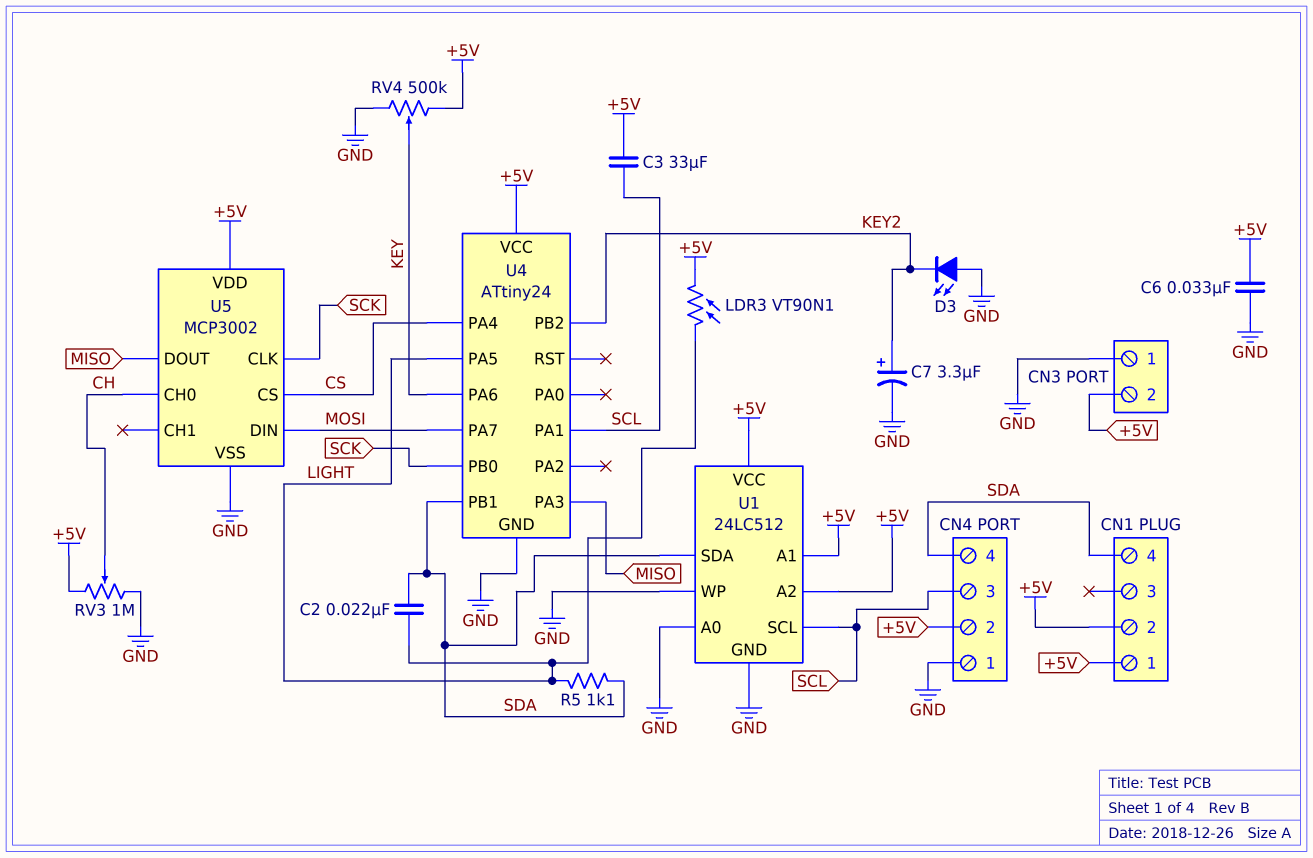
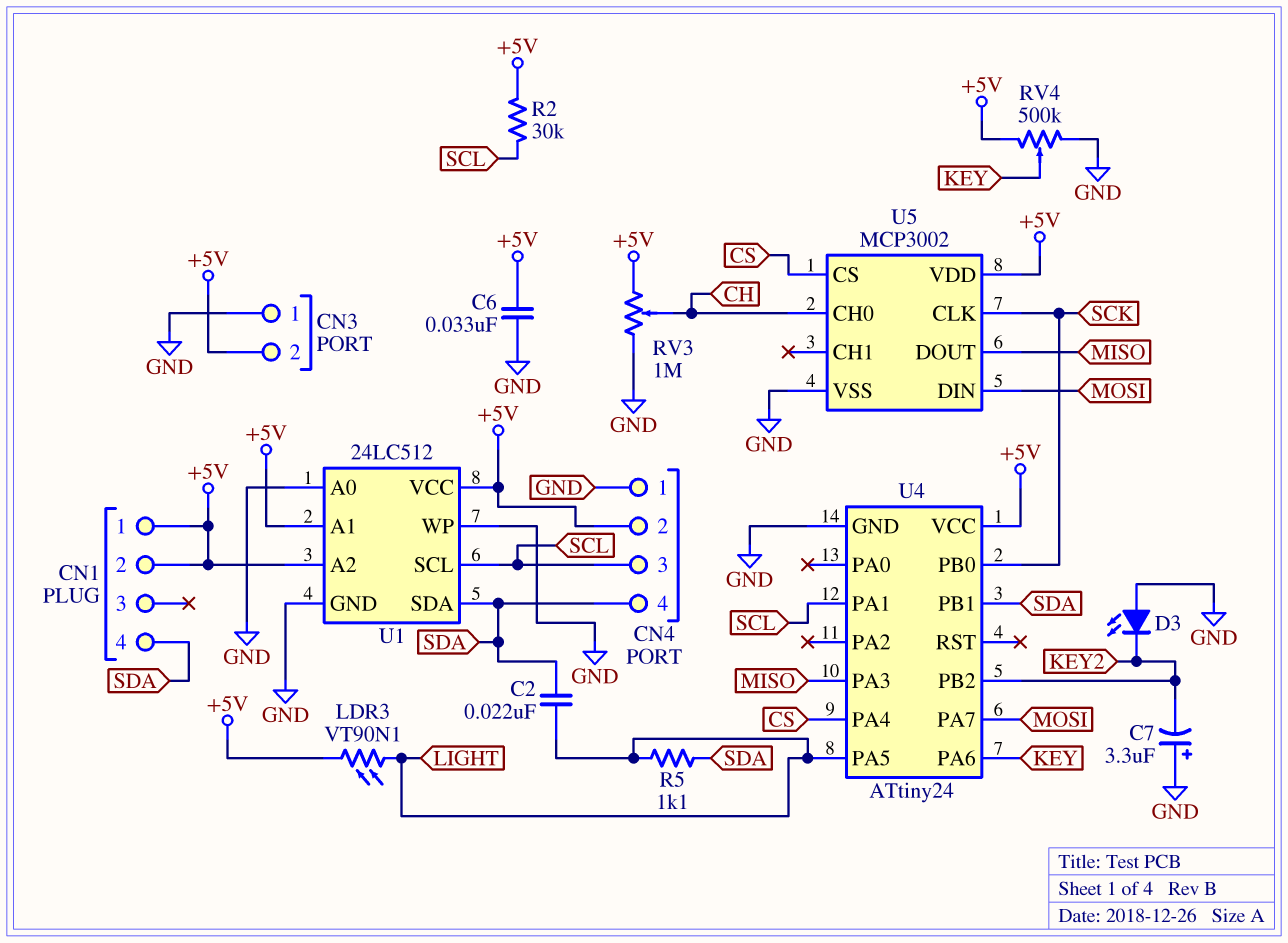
C3: 33uF (+5V, SCL) -> none
C7: 3.3uF (plus KEY2, minus GND) -> 3.3uF (plus GND, minus KEY2)
R2: none -> 30k (+5V, SCL)

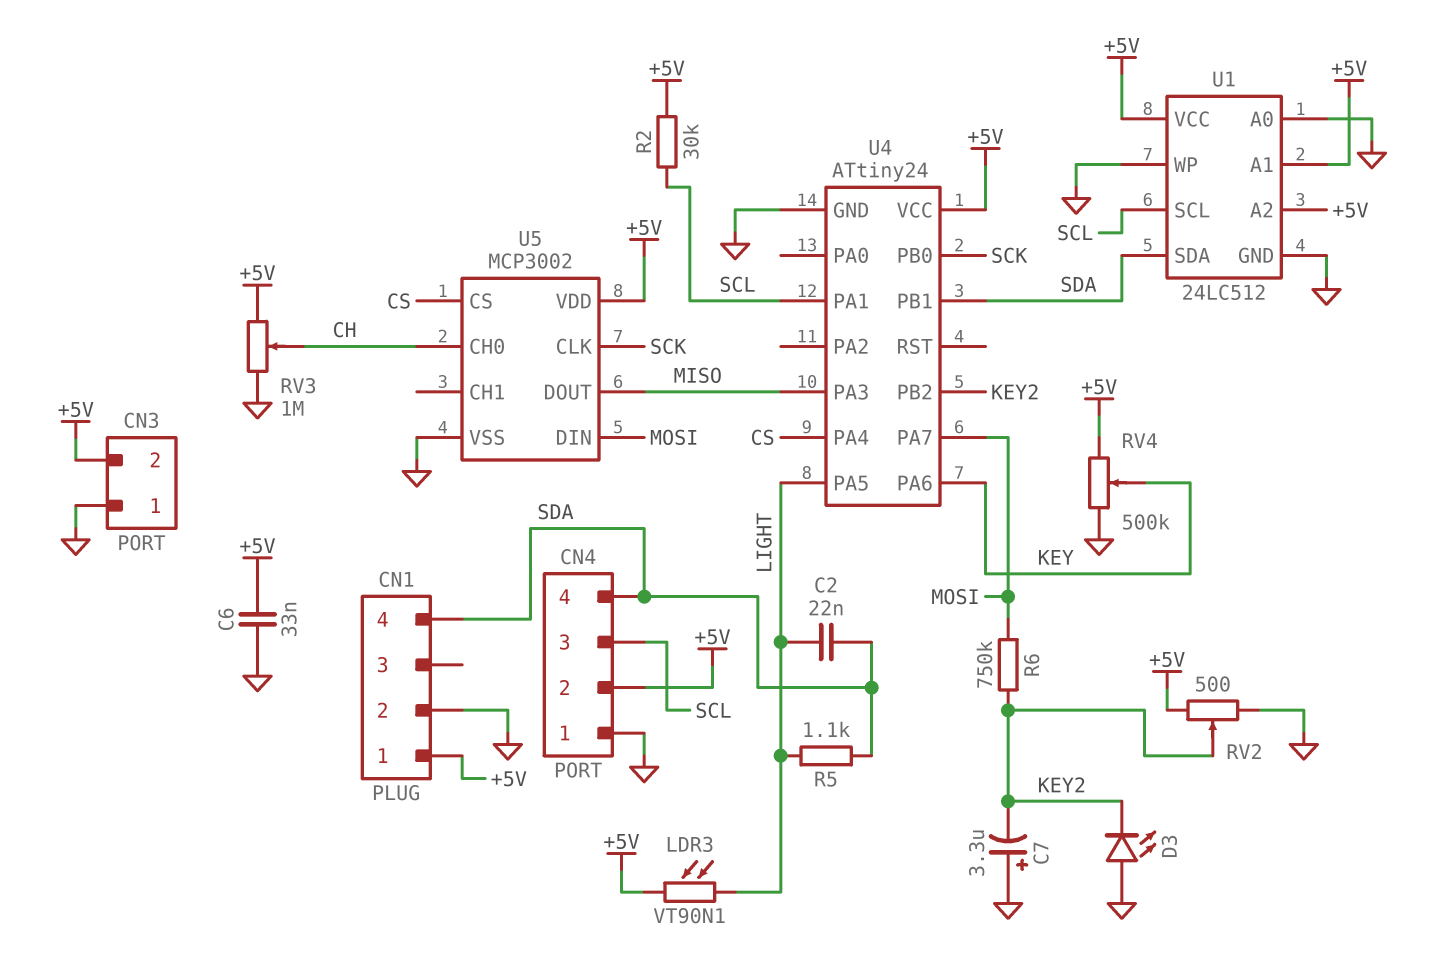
CN1 pin 2: +5V -> GND
R6: none -> 750k (KEY2, MOSI)
RV2: none -> 500 (+5V, GND, wiper KEY2)

